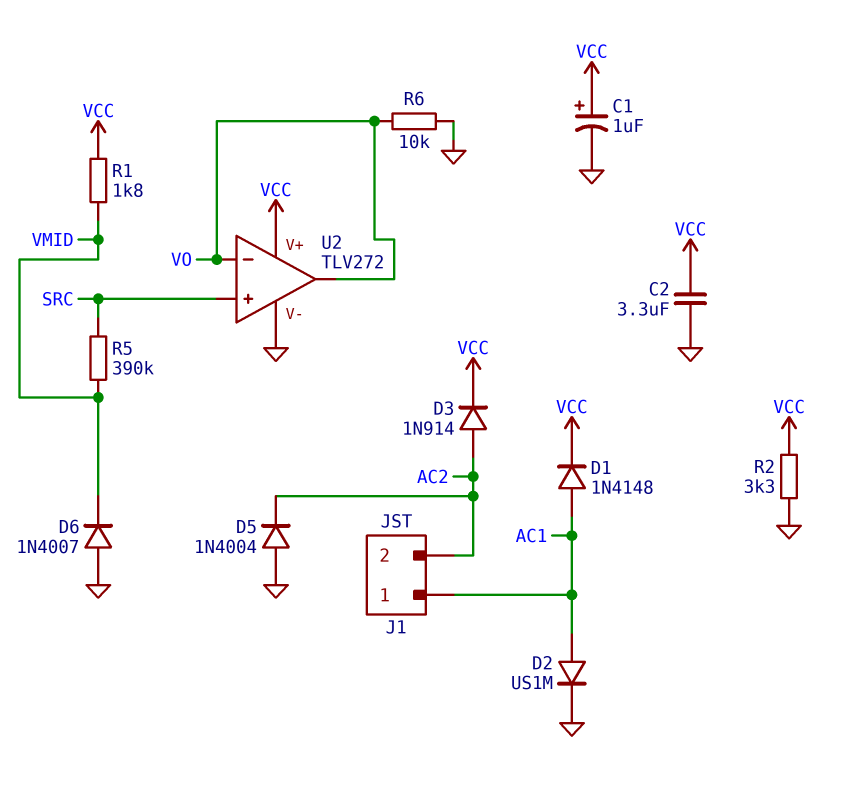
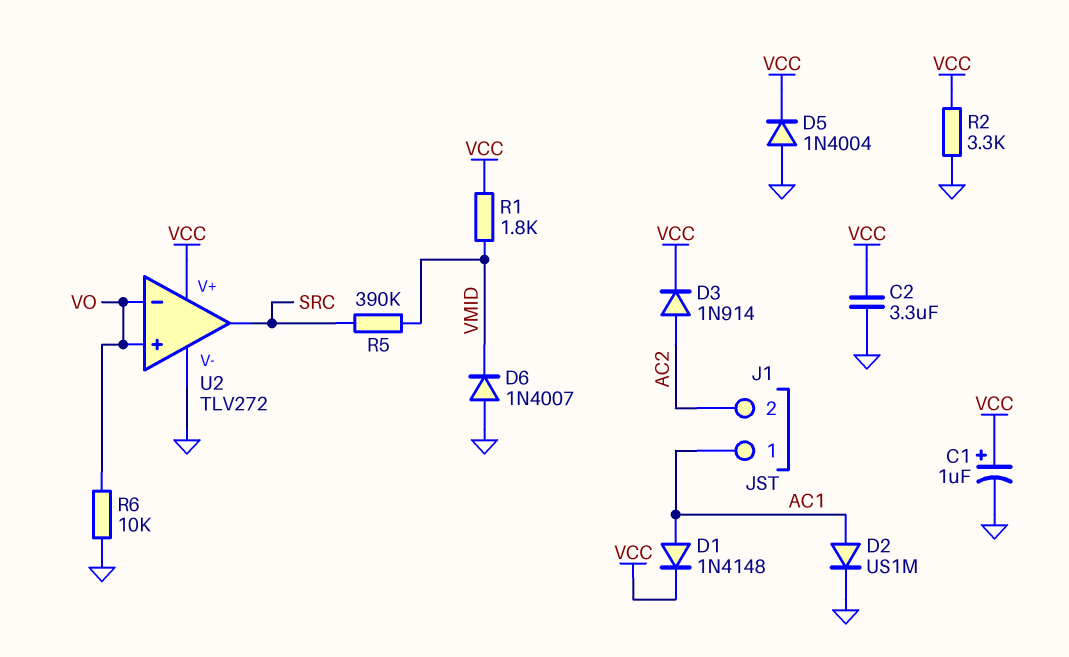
D5: diode 1N4004 (A GND, K AC2) -> diode 1N4004 (A GND, K VCC)
U2 pin in+: SRC -> VO
U2 pin out: VO -> SRC

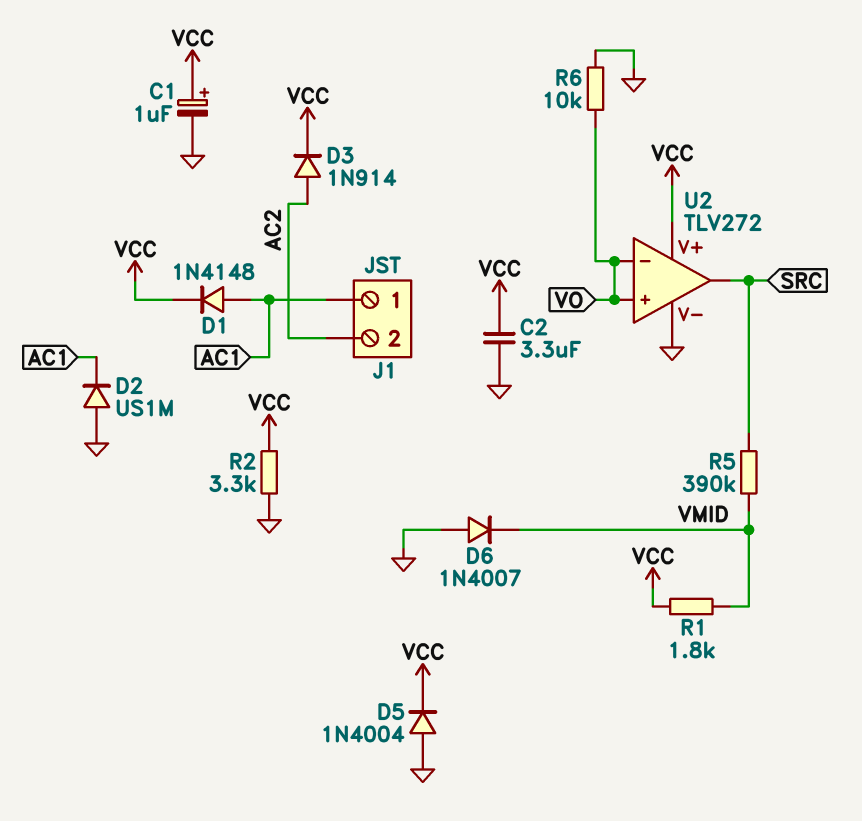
D2: diode US1M (A AC1, K GND) -> diode US1M (A GND, K AC1)

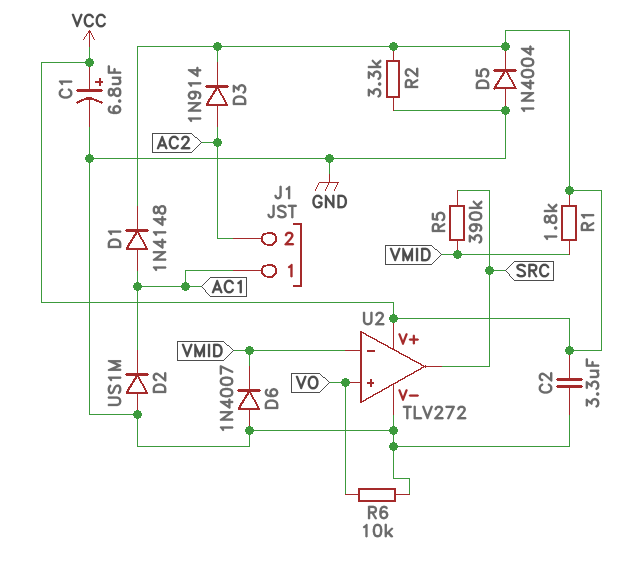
C1: 1uF (plus VCC, minus GND) -> 6.8uF (plus VCC, minus GND)
U2 pin in-: VO -> VMID

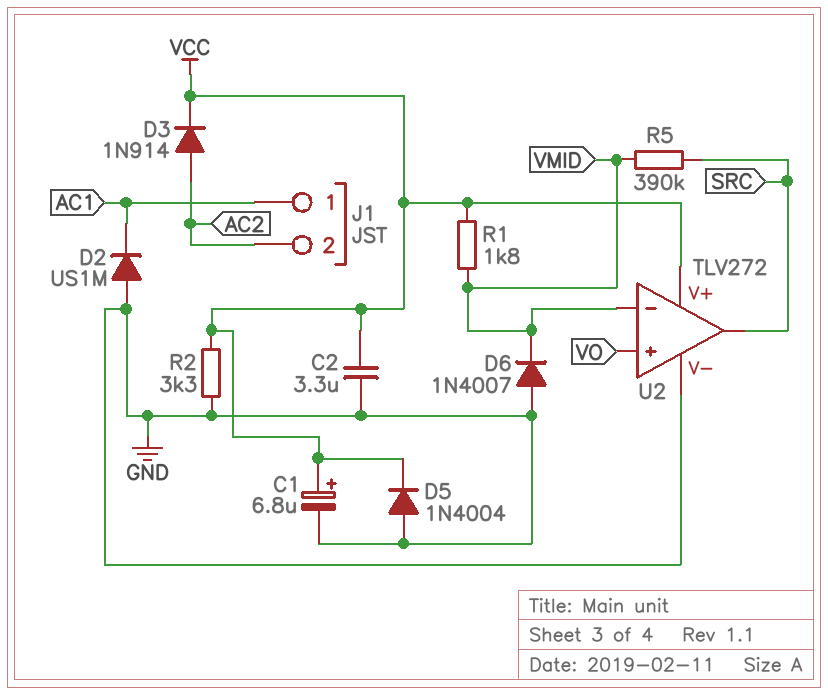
D1: diode 1N4148 (A AC1, K VCC) -> none
R6: 10k (GND, VO) -> none

